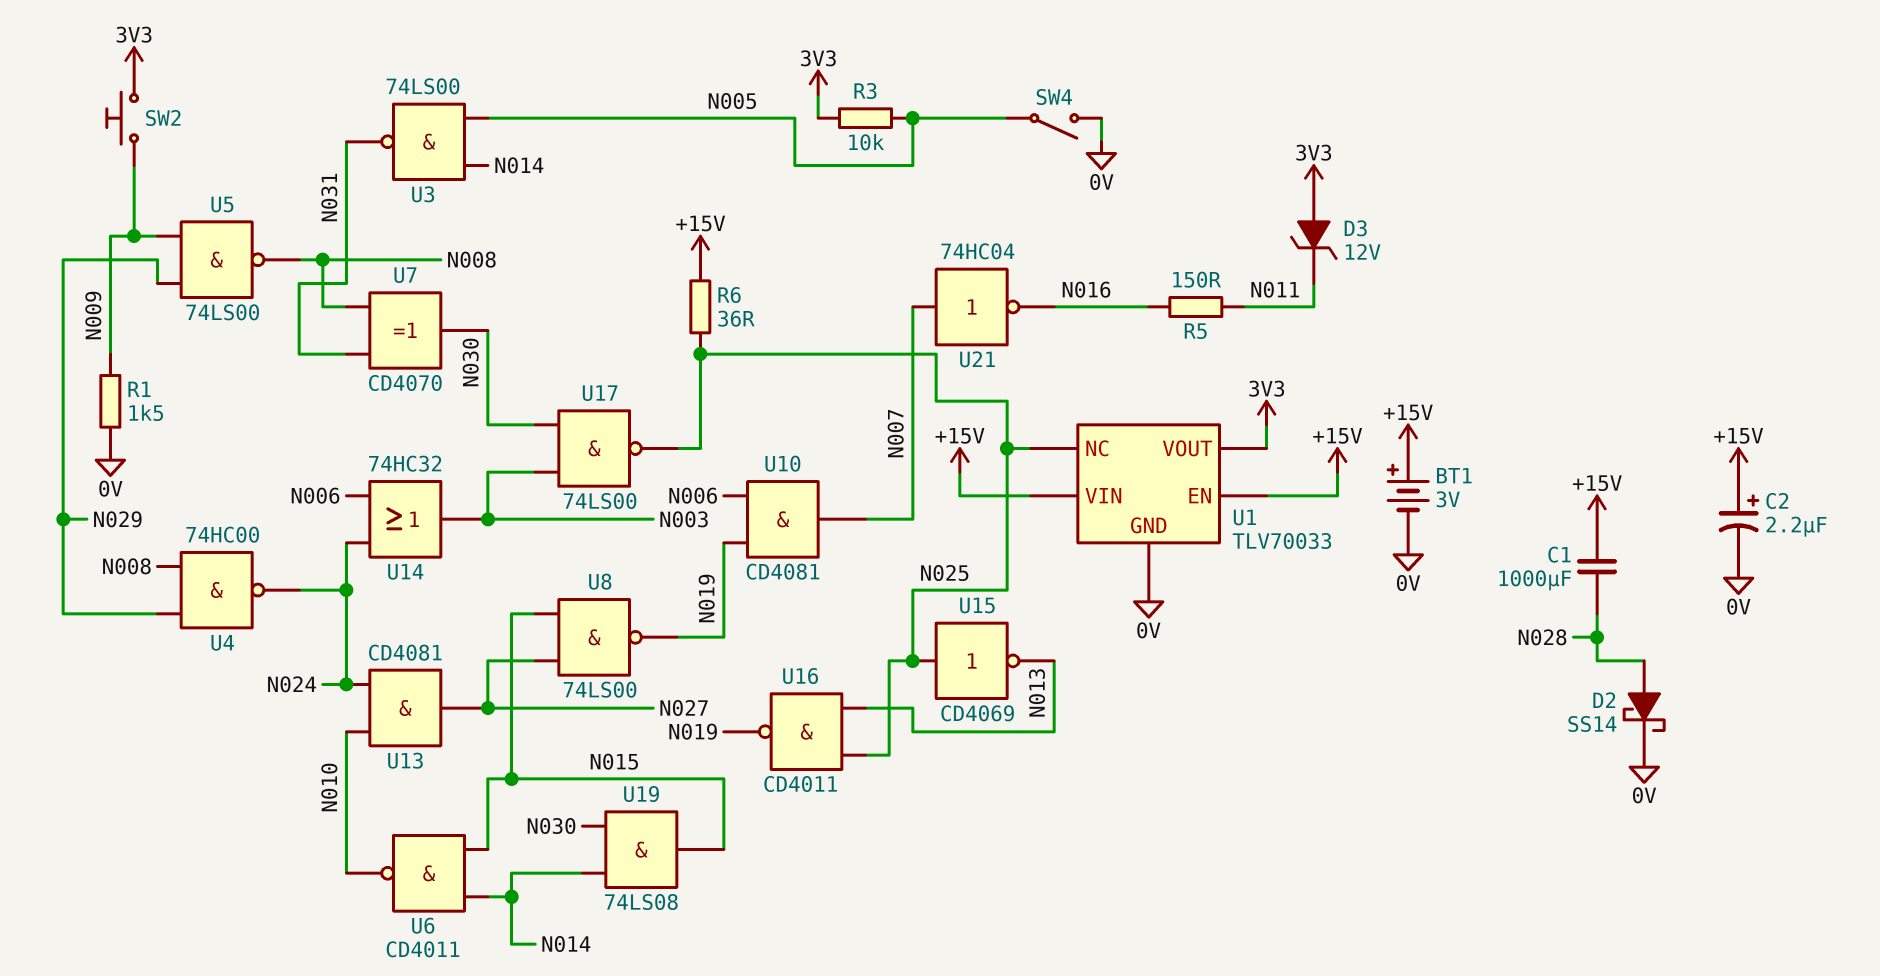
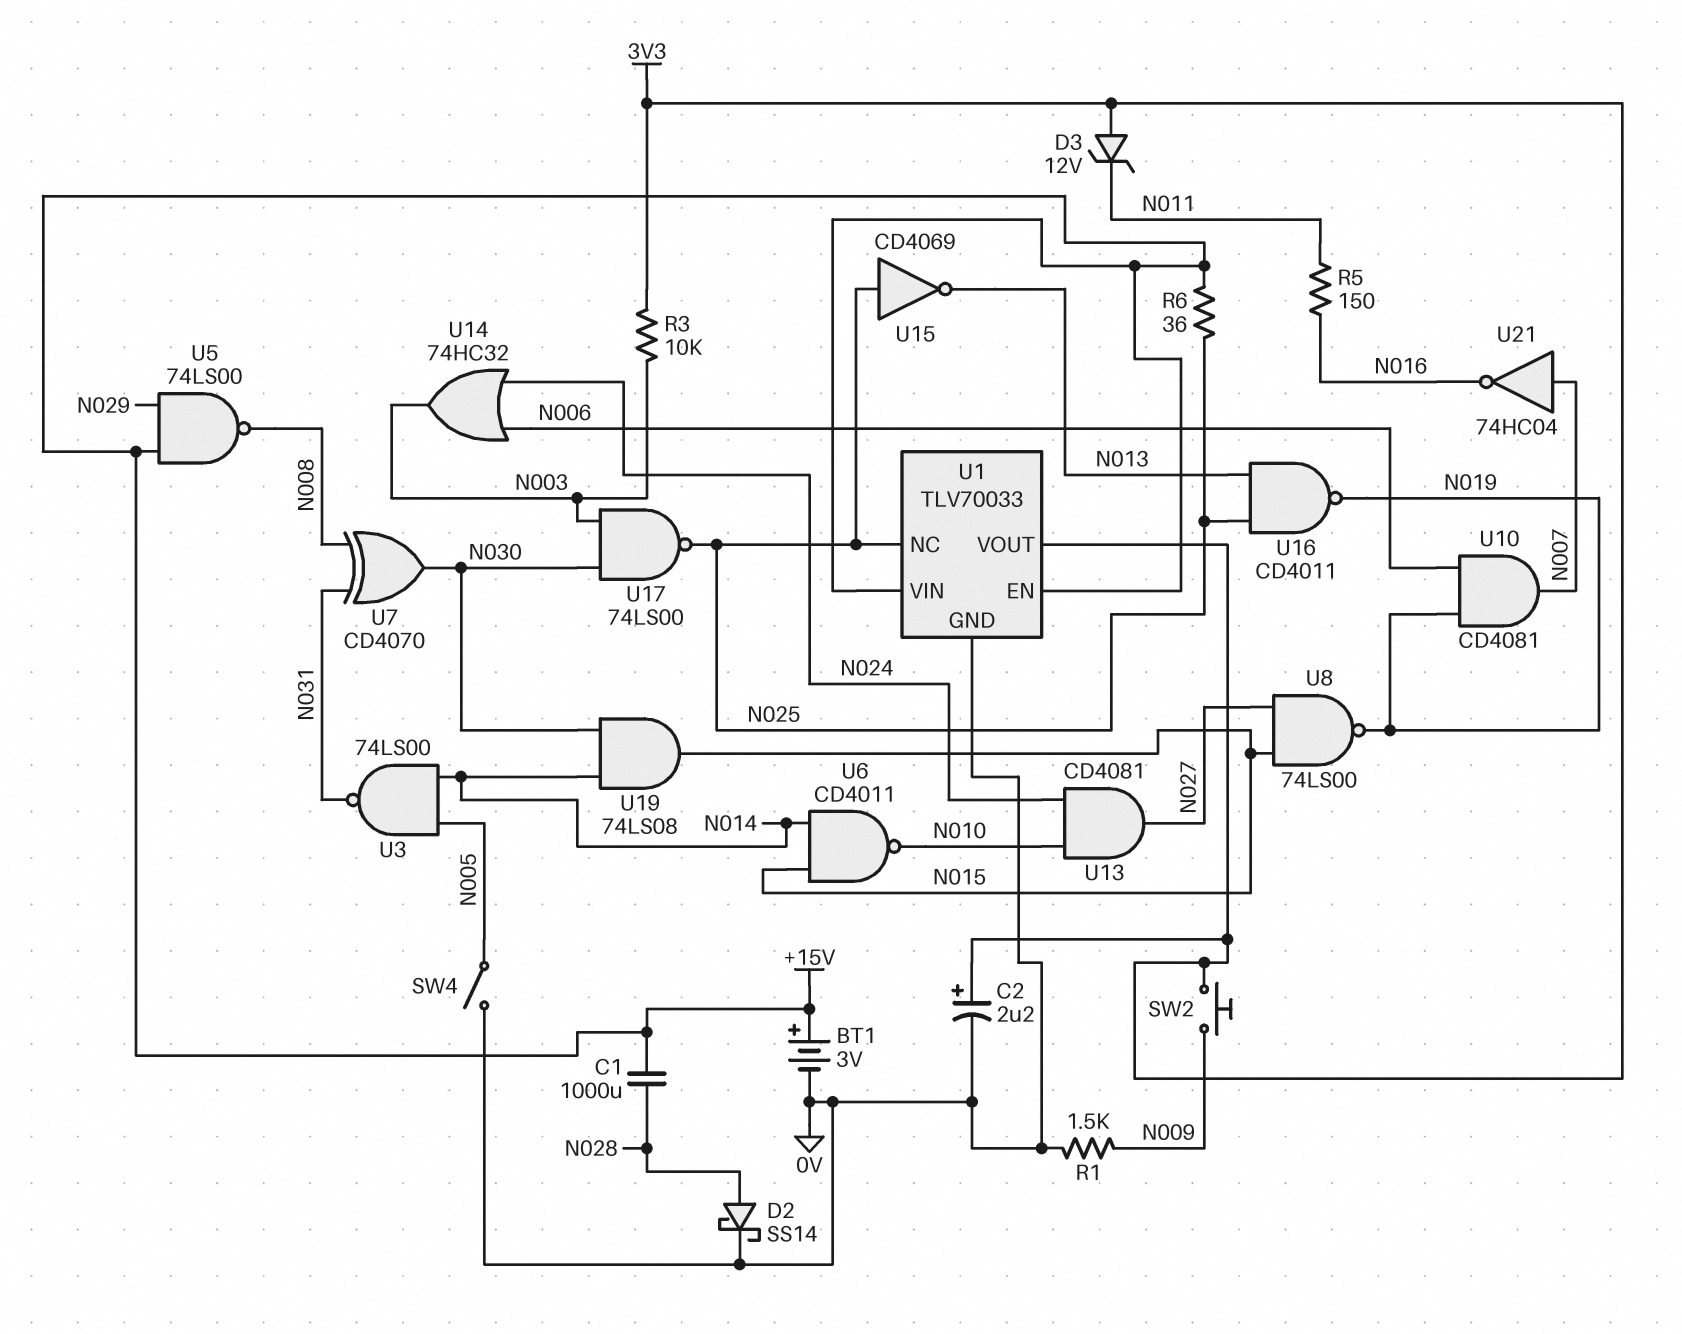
C2: 2.2uF (plus +15V, minus 0V) -> 2.2uF (plus 3V3, minus 0V)
R3: 10k (3V3, N005) -> 10k (3V3, N003)
U4: NAND 74HC00 (in N008, in N029, out N024) -> none
U5: NAND 74LS00 (in N009, in N029, out N008) -> NAND 74LS00 (in +15V, in N029, out N008)

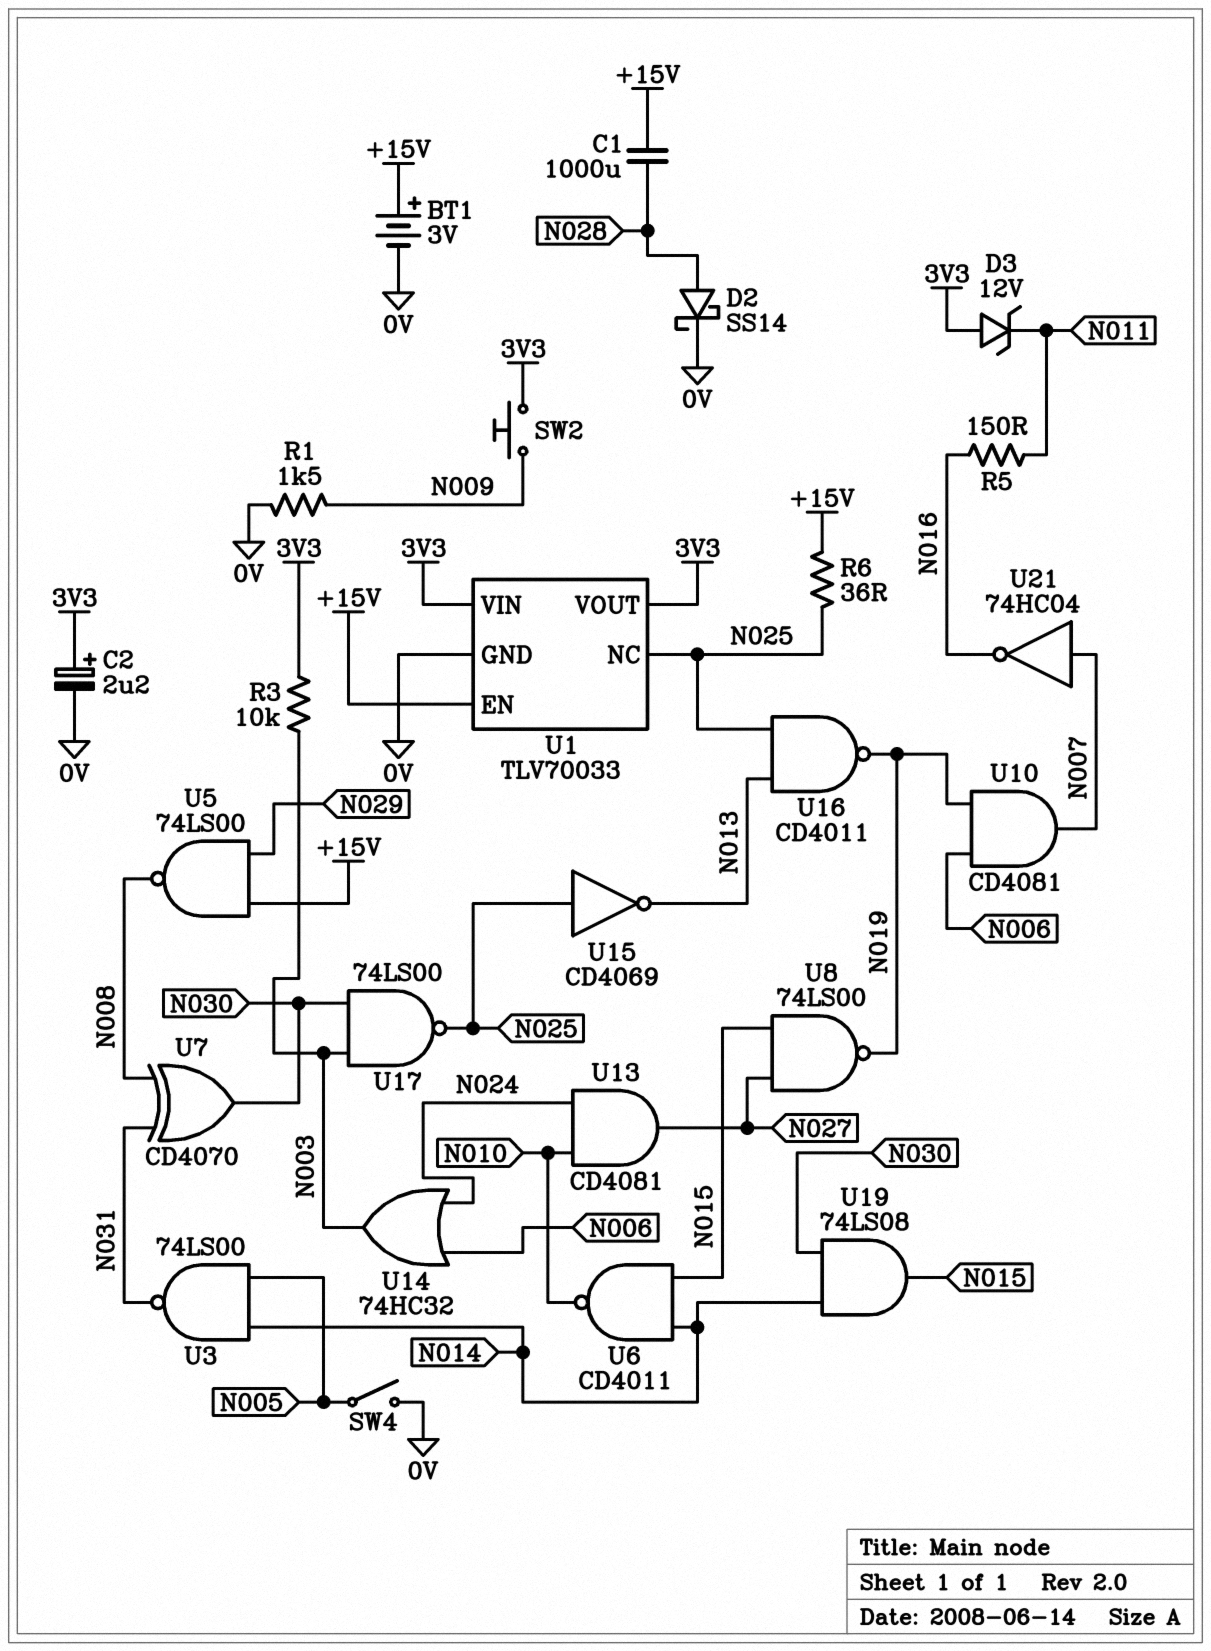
U1 pin VIN: +15V -> 3V3

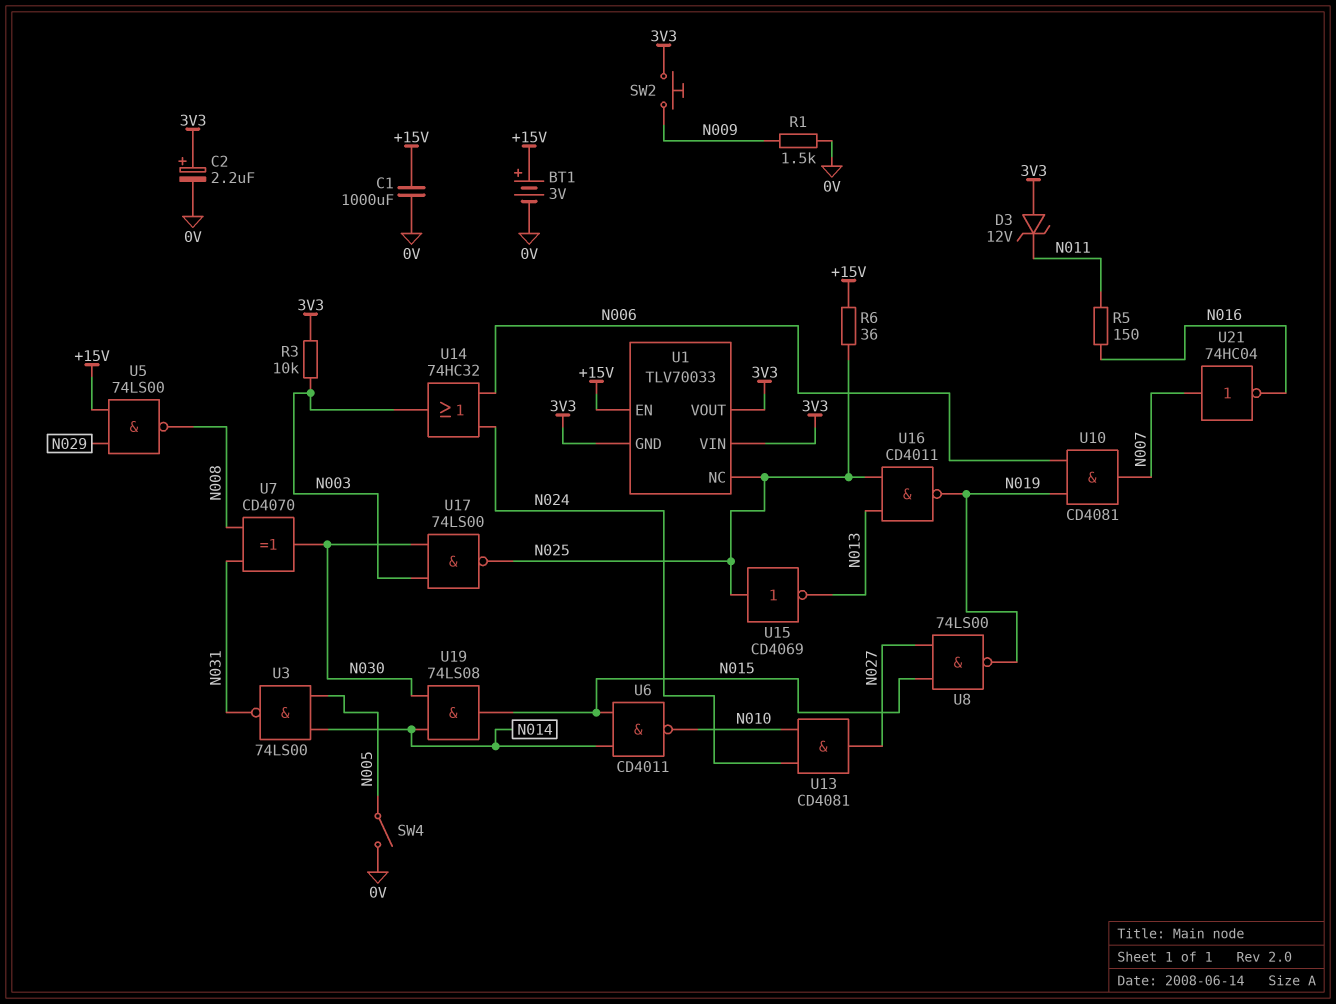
C1: 1000uF (+15V, N028) -> 1000uF (+15V, 0V)
D2: schottky SS14 (A N028, K 0V) -> none
U1 pin GND: 0V -> 3V3

